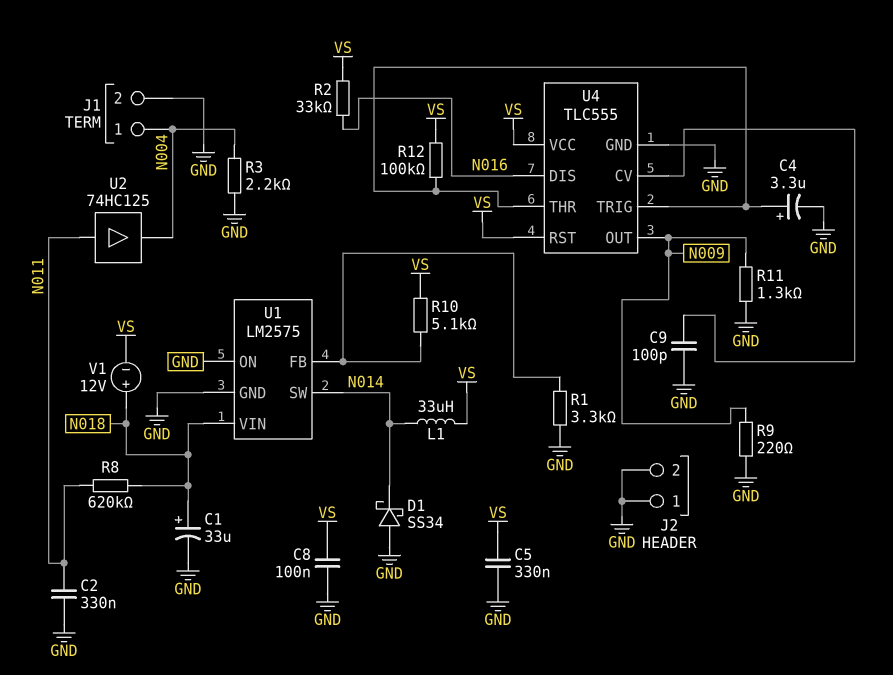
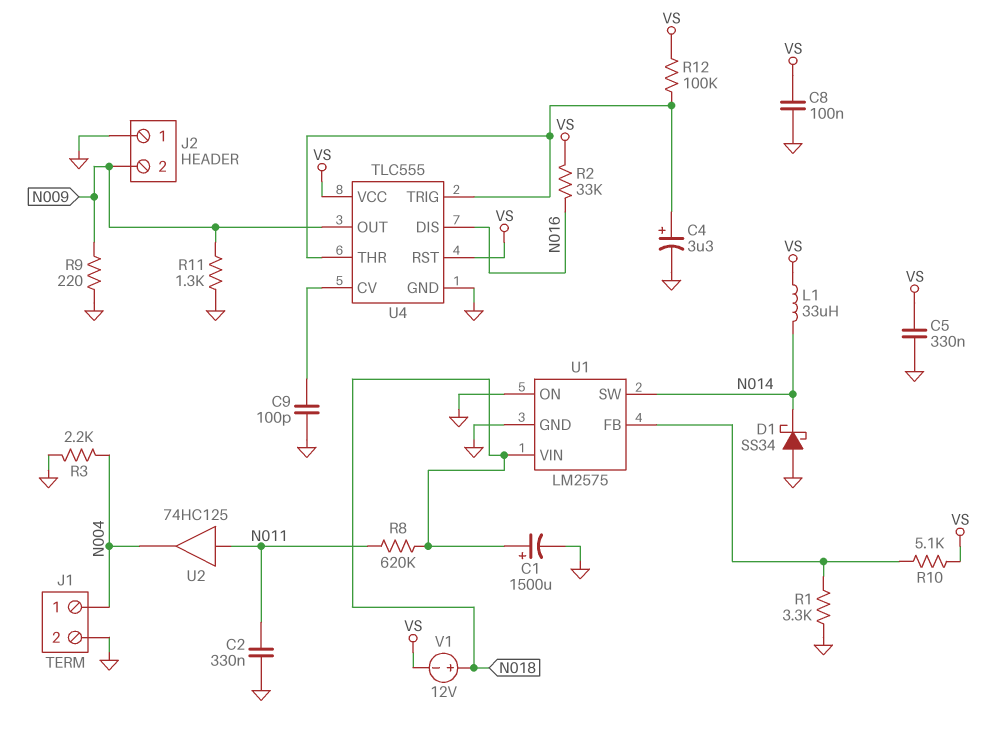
C1: 33uF (plus N018, minus GND) -> 1500uF (plus N018, minus GND)
J2 pin 2: GND -> N009

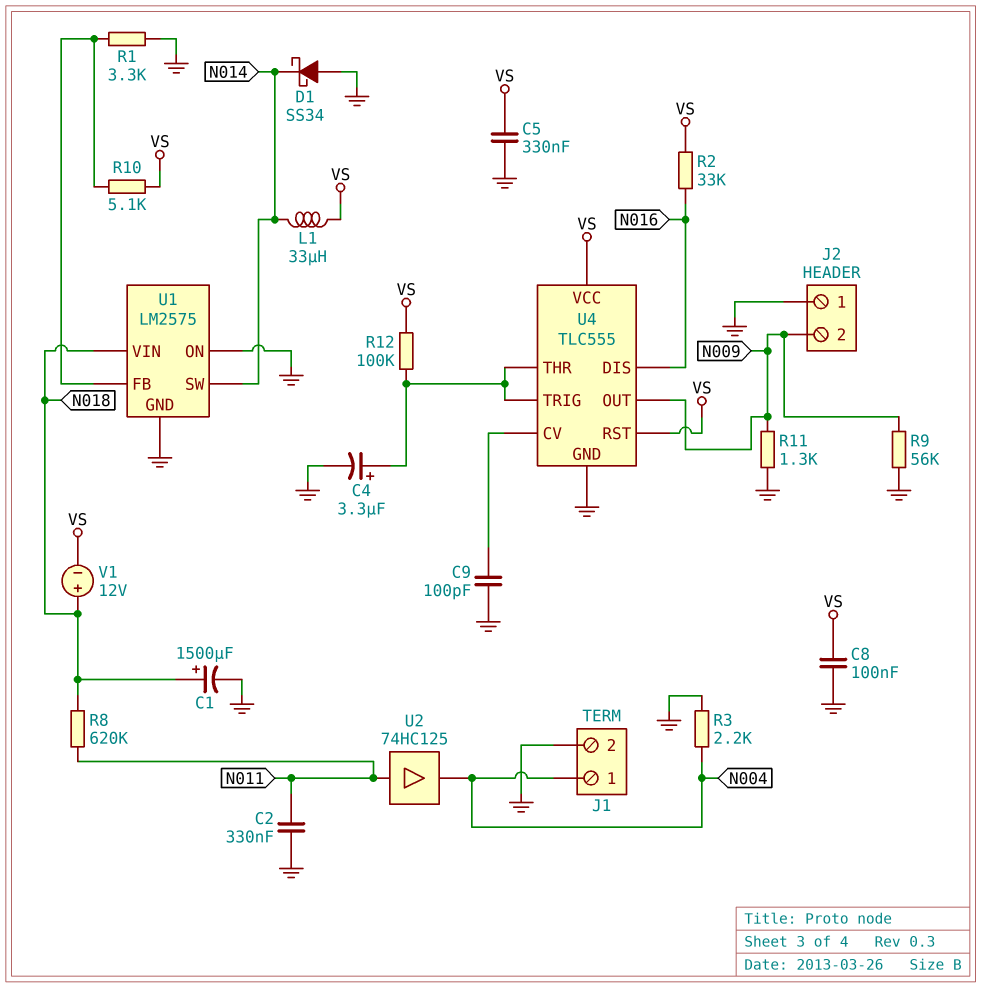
R9: 220 (GND, N009) -> 56k (GND, N009)

